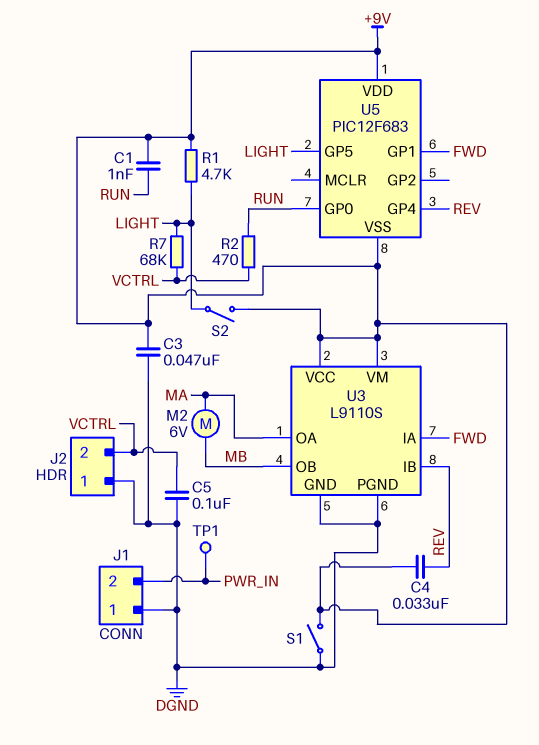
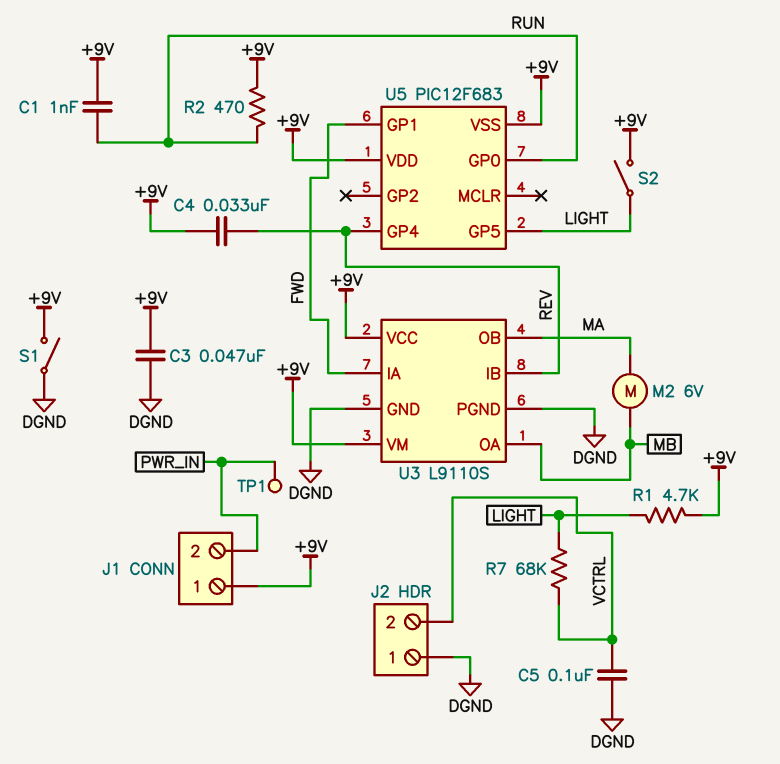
J1 pin 1: DGND -> +9V
R2: 470 (RUN, VCTRL) -> 470 (+9V, RUN)
U3 pin OA: MA -> MB
U3 pin OB: MB -> MA

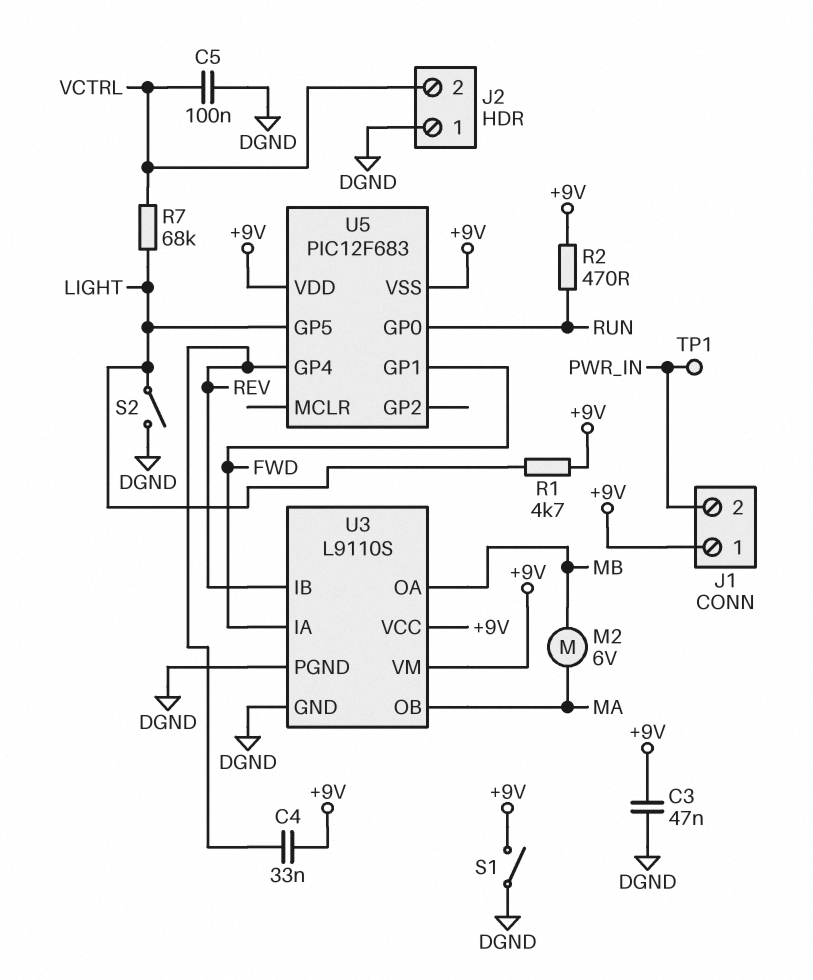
C1: 1nF (+9V, RUN) -> none
S2: switch (+9V, LIGHT) -> switch (DGND, LIGHT)

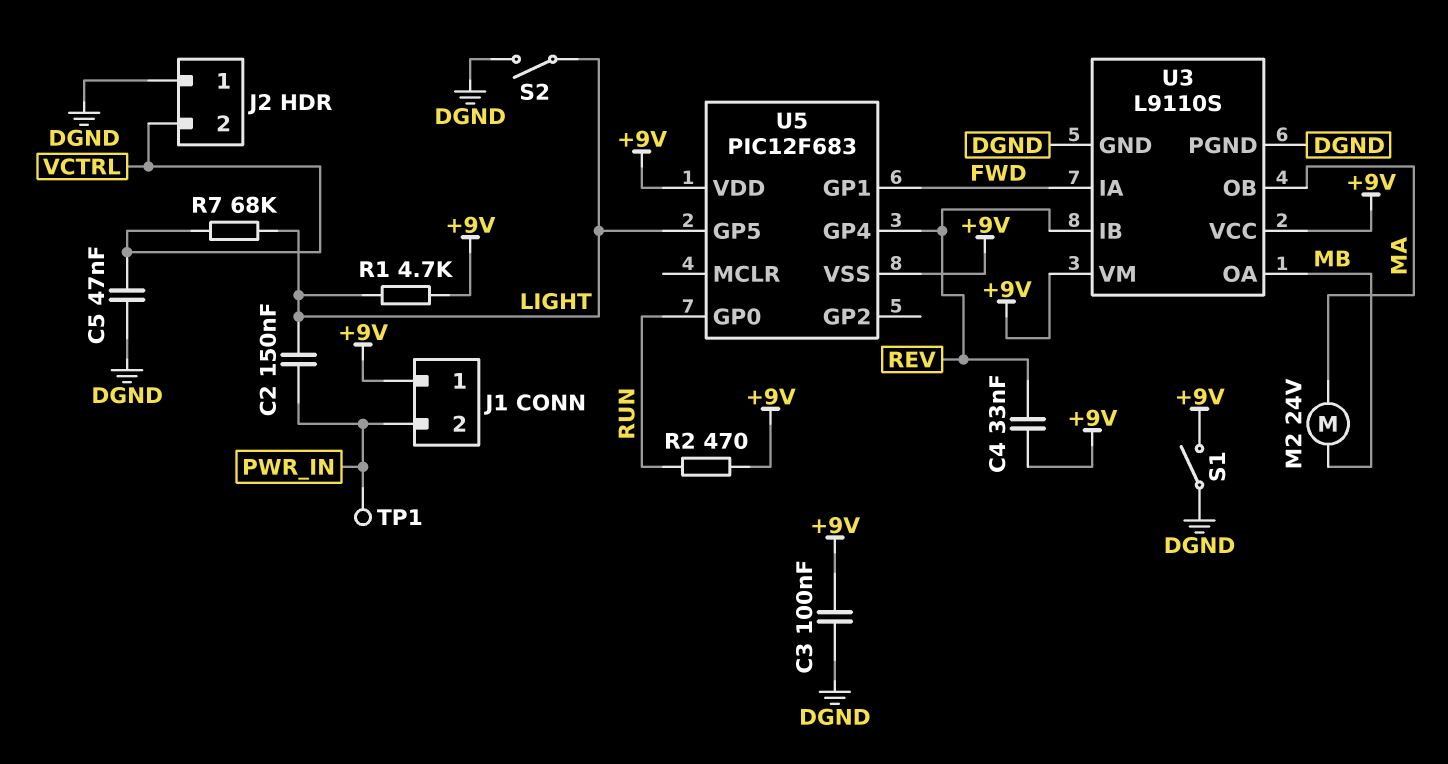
C2: none -> 150nF (LIGHT, PWR_IN)
C3: 47nF (+9V, DGND) -> 100nF (+9V, DGND)
C5: 100nF (DGND, VCTRL) -> 47nF (DGND, VCTRL)
M2: motor 6V (MA, MB) -> motor 24V (MA, MB)

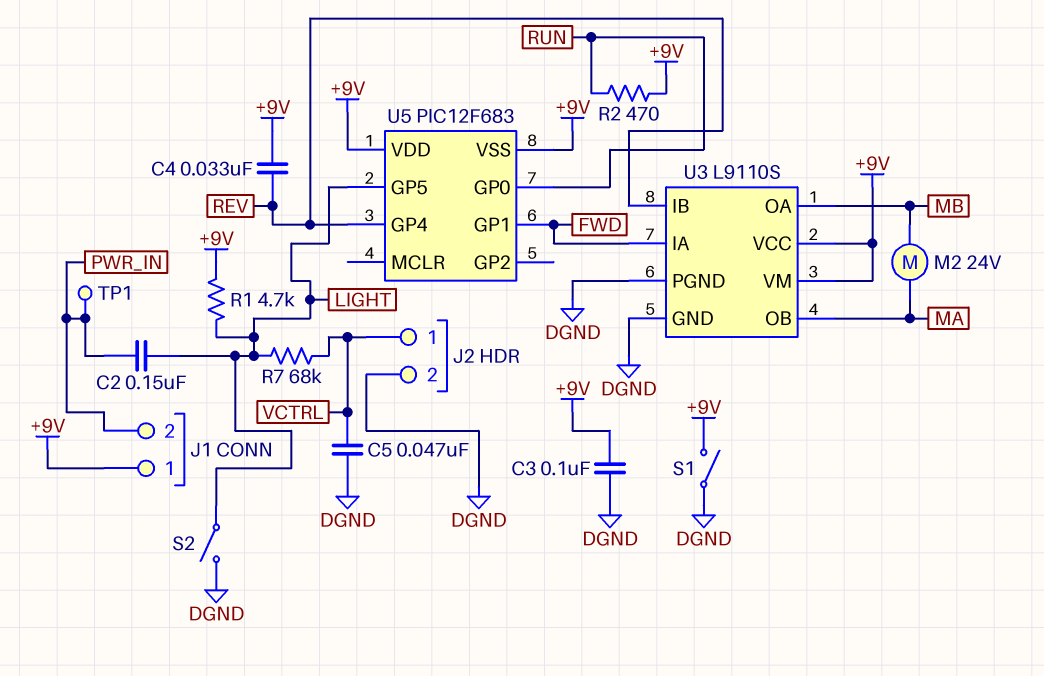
J2 pin 1: DGND -> VCTRL
J2 pin 2: VCTRL -> DGND

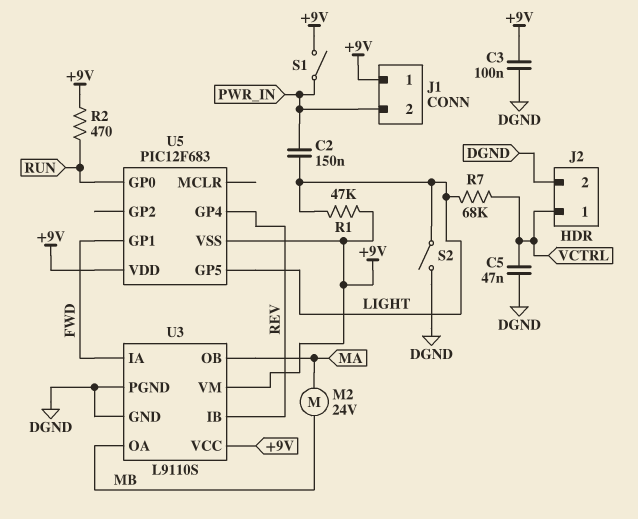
C4: 33nF (+9V, REV) -> none
R1: 4.7k (+9V, LIGHT) -> 47k (+9V, LIGHT)
S1: switch (+9V, DGND) -> switch (+9V, PWR_IN)
TP1: test point (PWR_IN) -> none

